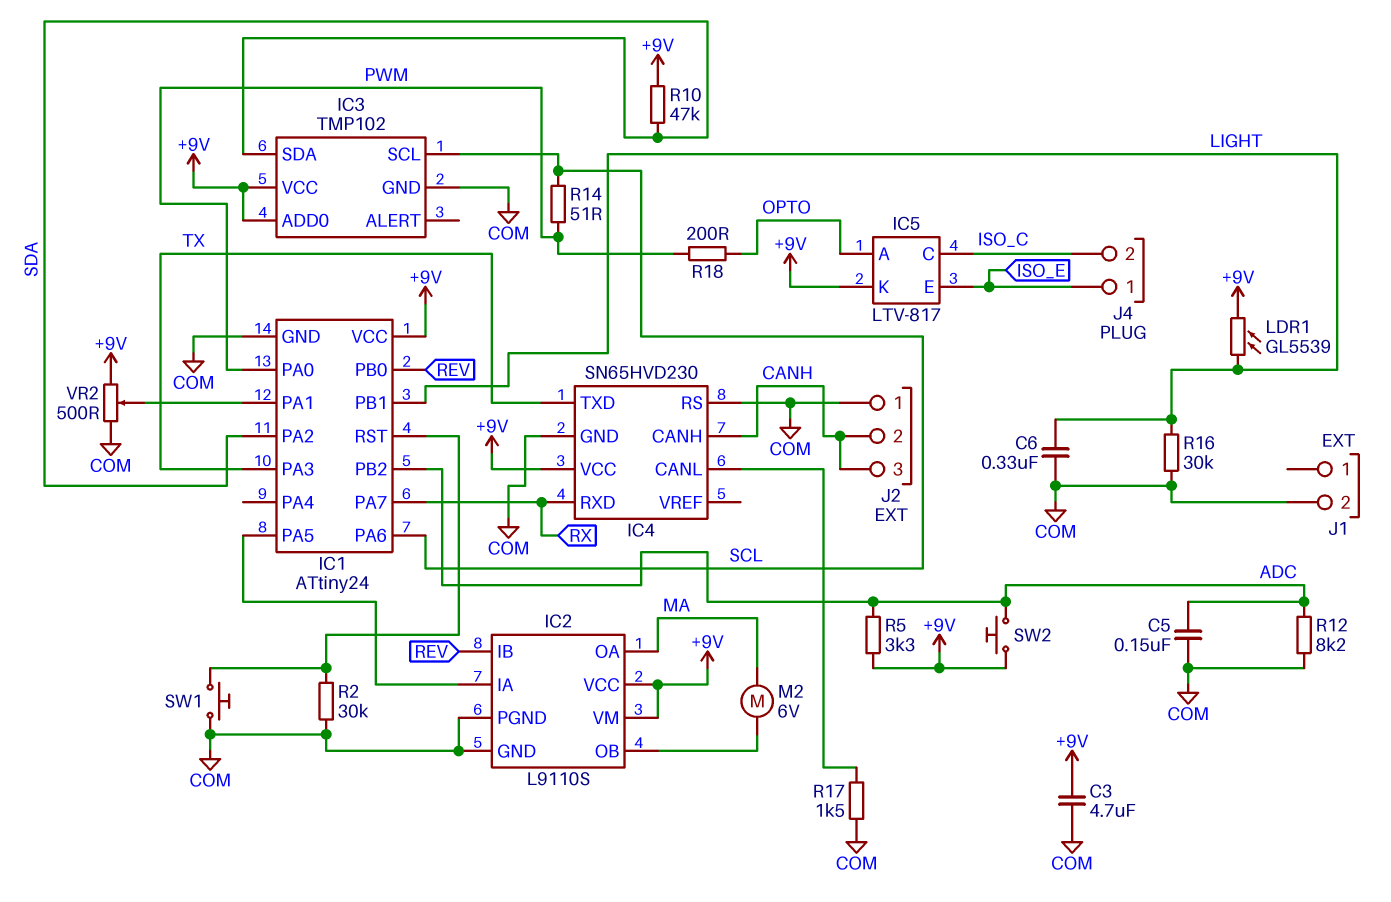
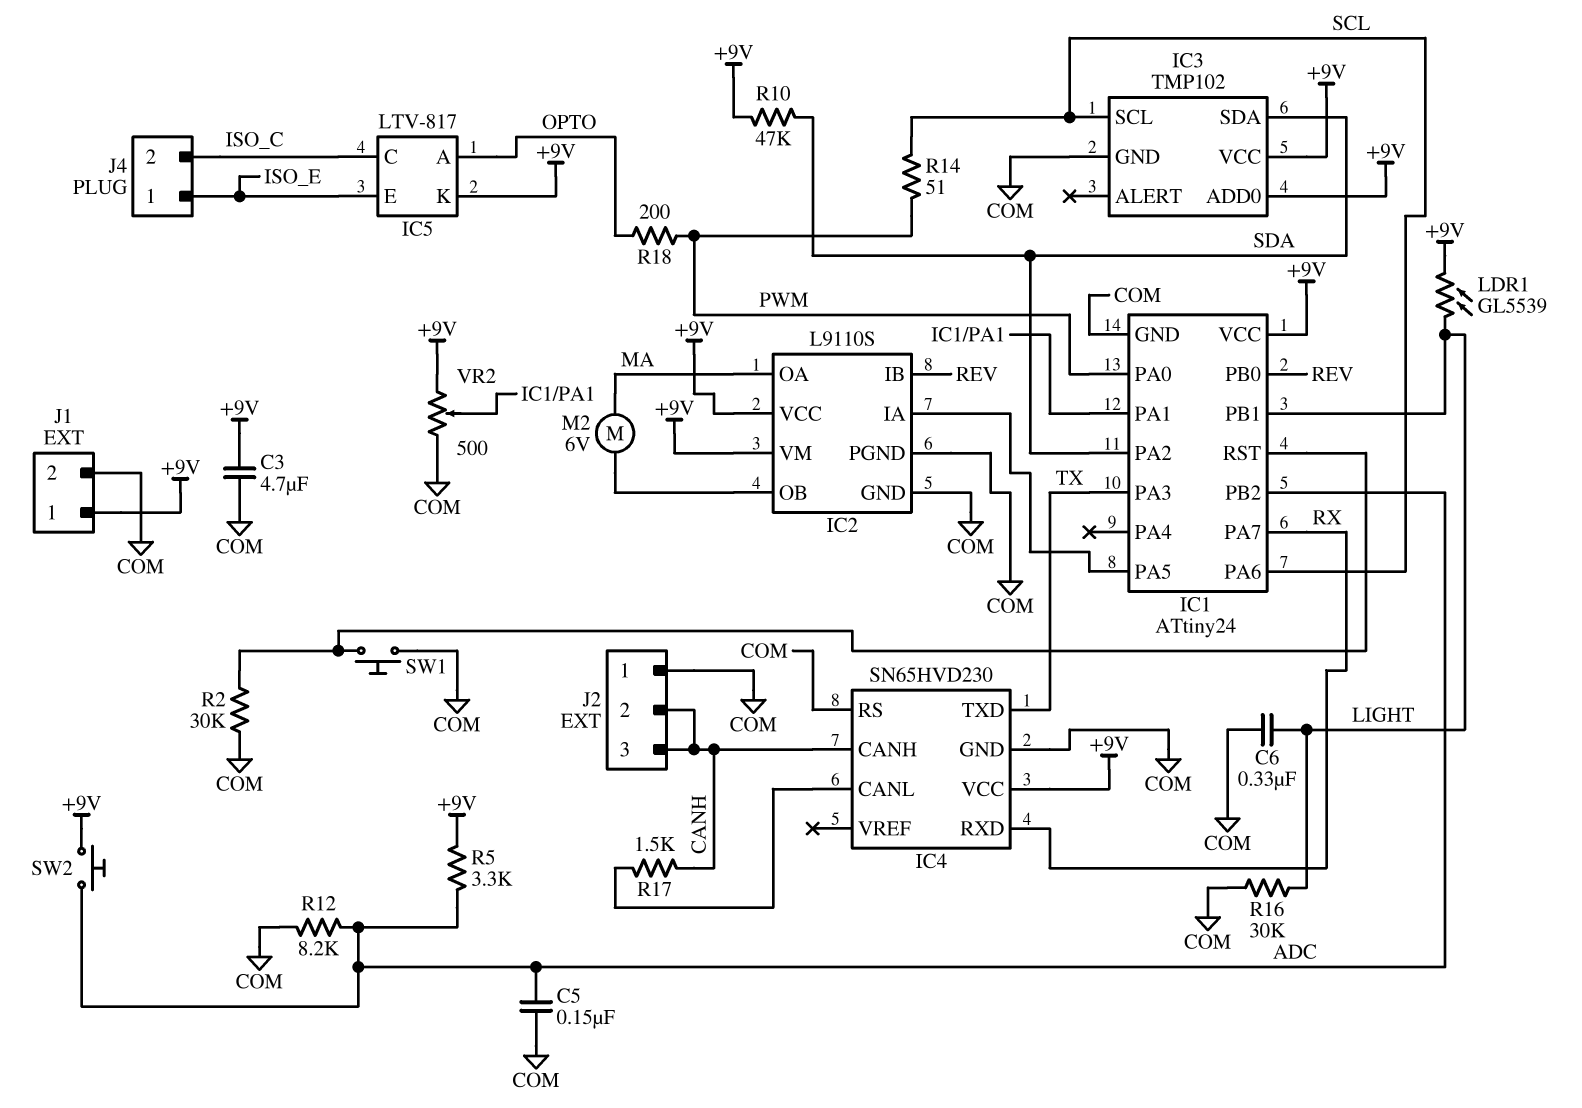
J1 pin 1: none -> +9V
R17: 1.5k (COM, IC4/CANL) -> 1.5k (CANH, IC4/CANL)

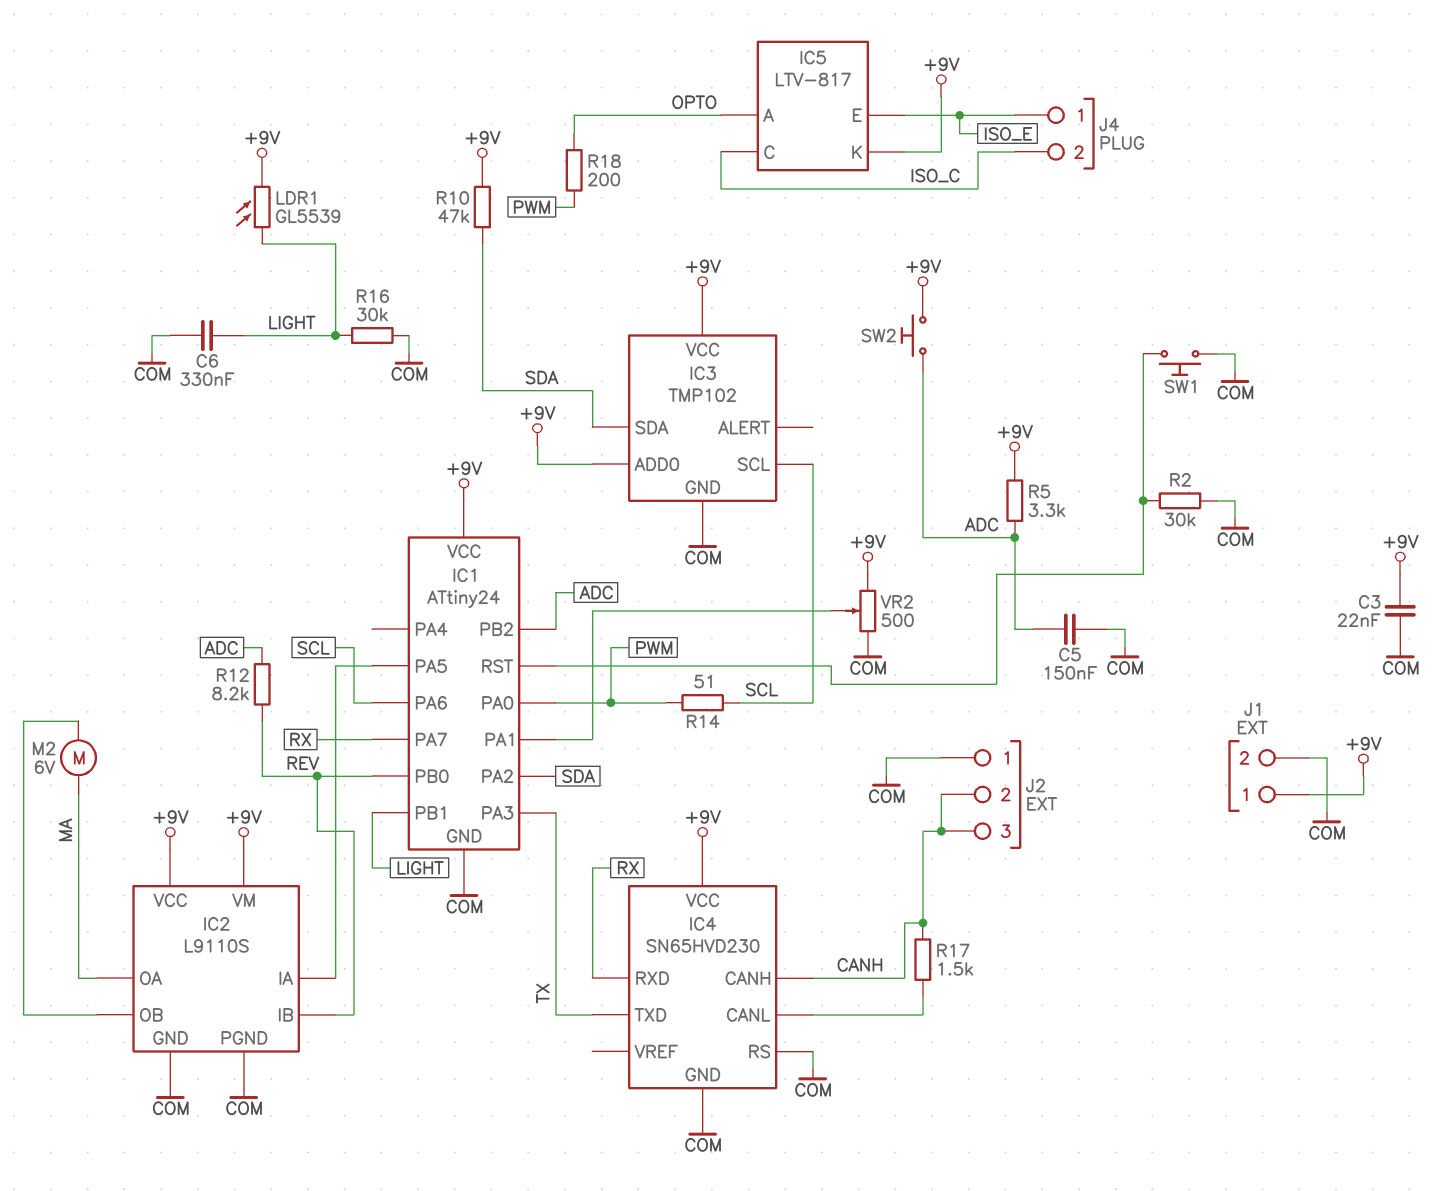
C3: 4.7uF (+9V, COM) -> 22nF (+9V, COM)
R12: 8.2k (ADC, COM) -> 8.2k (ADC, REV)

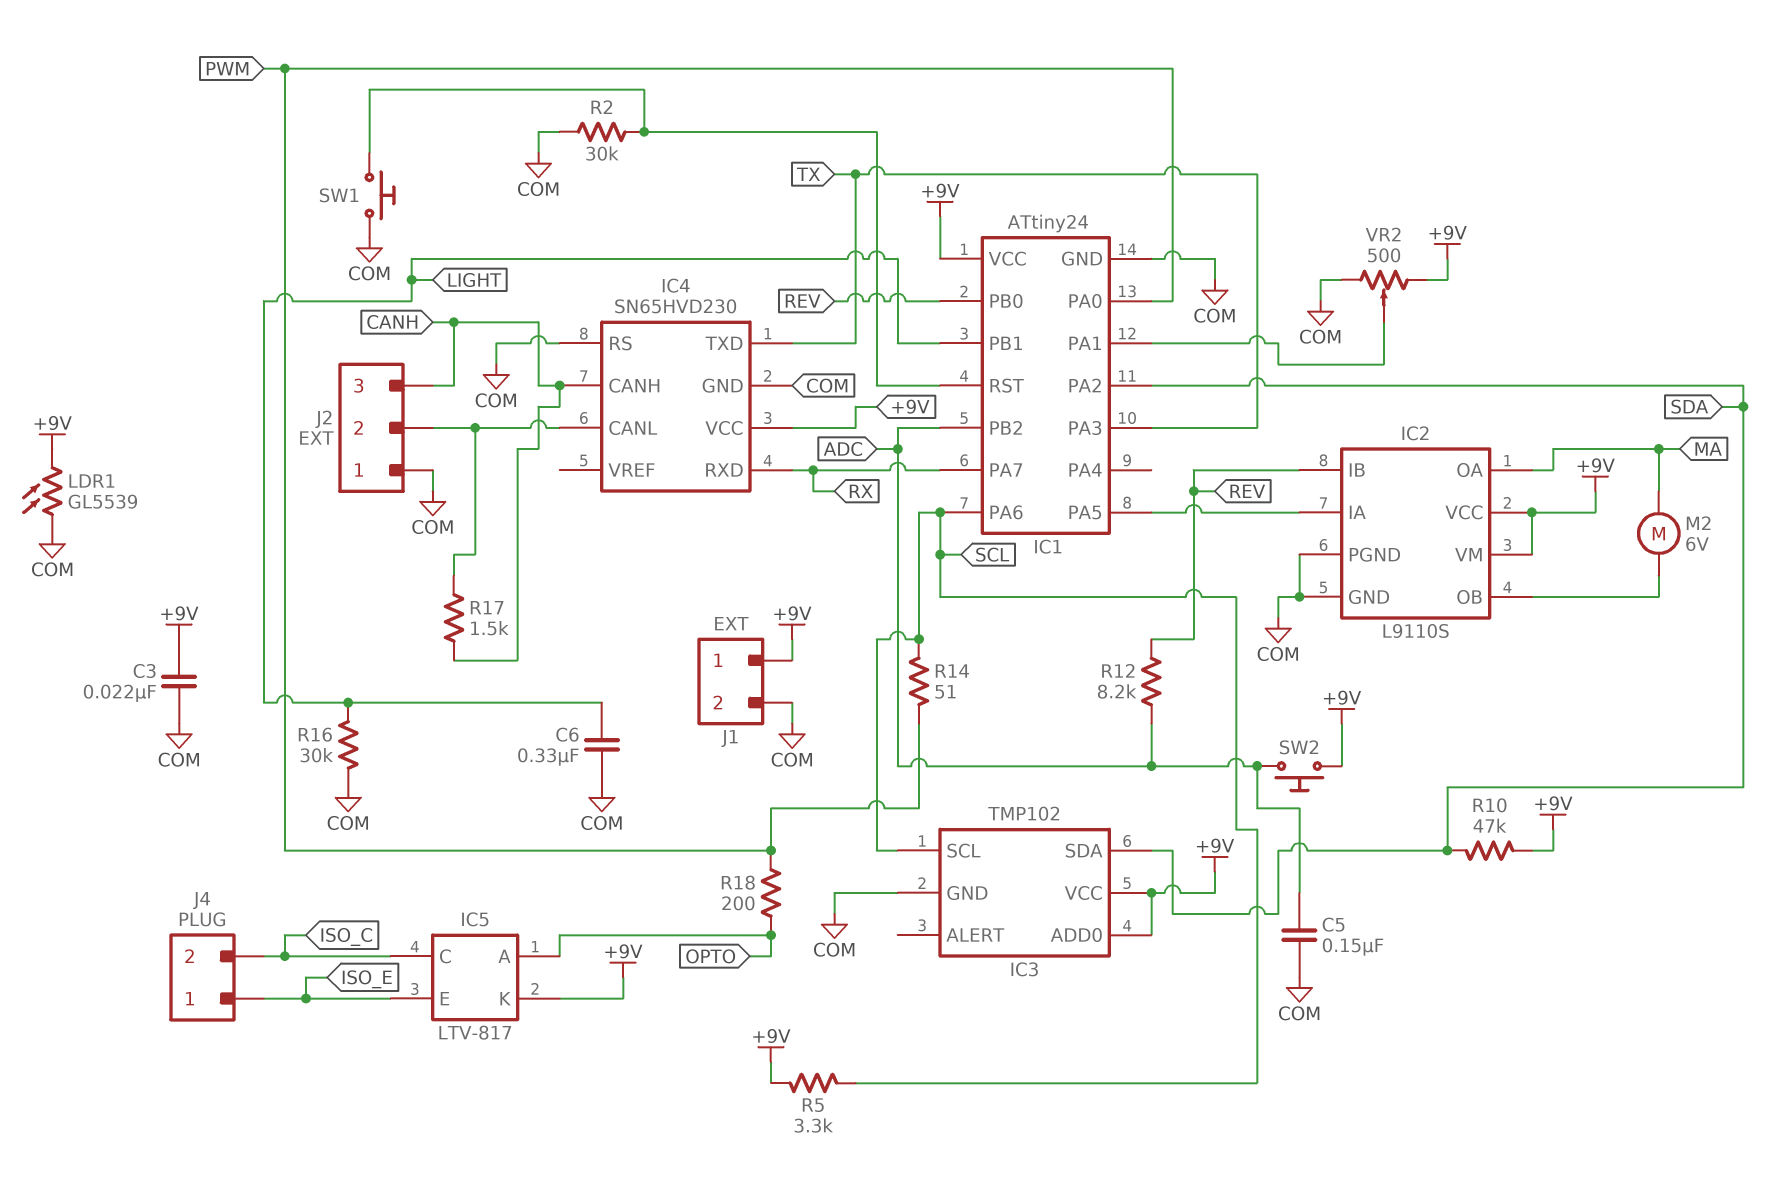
J2 pin 2: CANH -> IC4/CANL
LDR1: GL5539 (+9V, LIGHT) -> GL5539 (+9V, COM)
R5: 3.3k (+9V, ADC) -> 3.3k (+9V, SCL)

